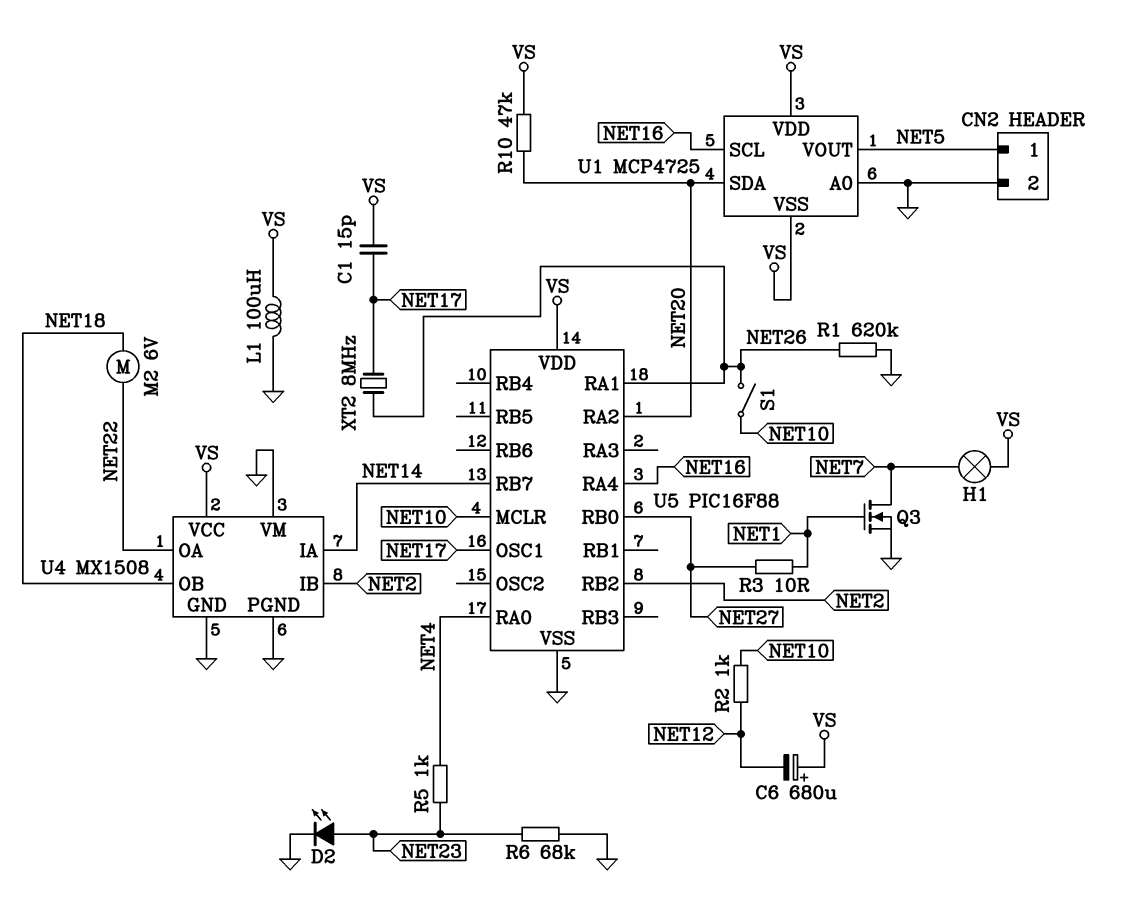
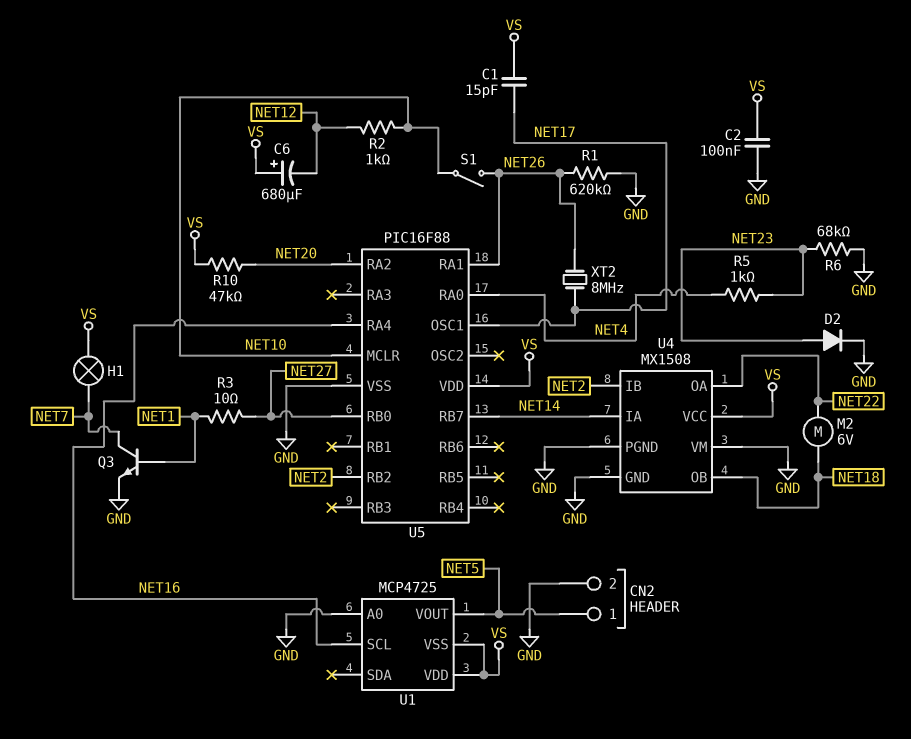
C2: none -> 100nF (GND, VS)
D2: LED (A NET23, K GND) -> diode (A NET23, K GND)
L1: 100uH (GND, VS) -> none
Q3: NMOS (G NET1, D NET7, S GND) -> NPN (B NET1, C NET7, E GND)
U1 pin SDA: NET20 -> none

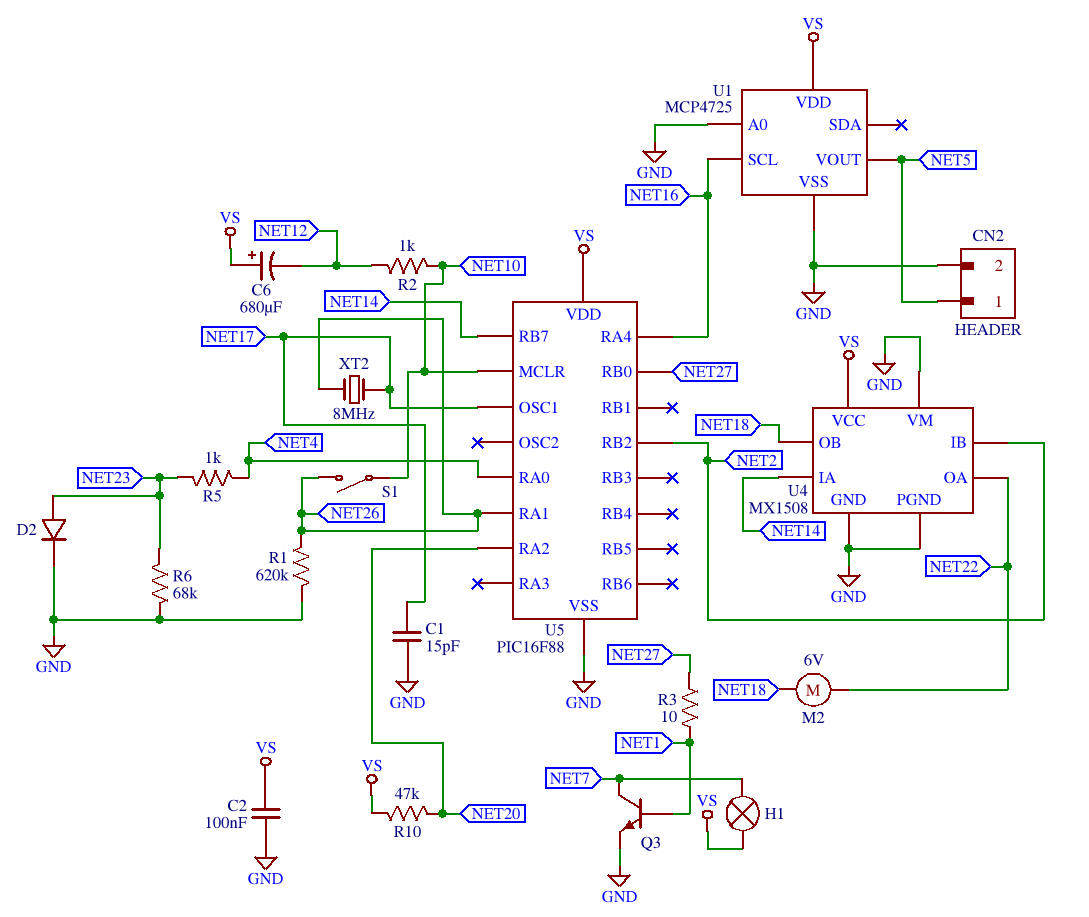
C1: 15pF (NET17, VS) -> 15pF (GND, NET17)
U1 pin VSS: VS -> GND

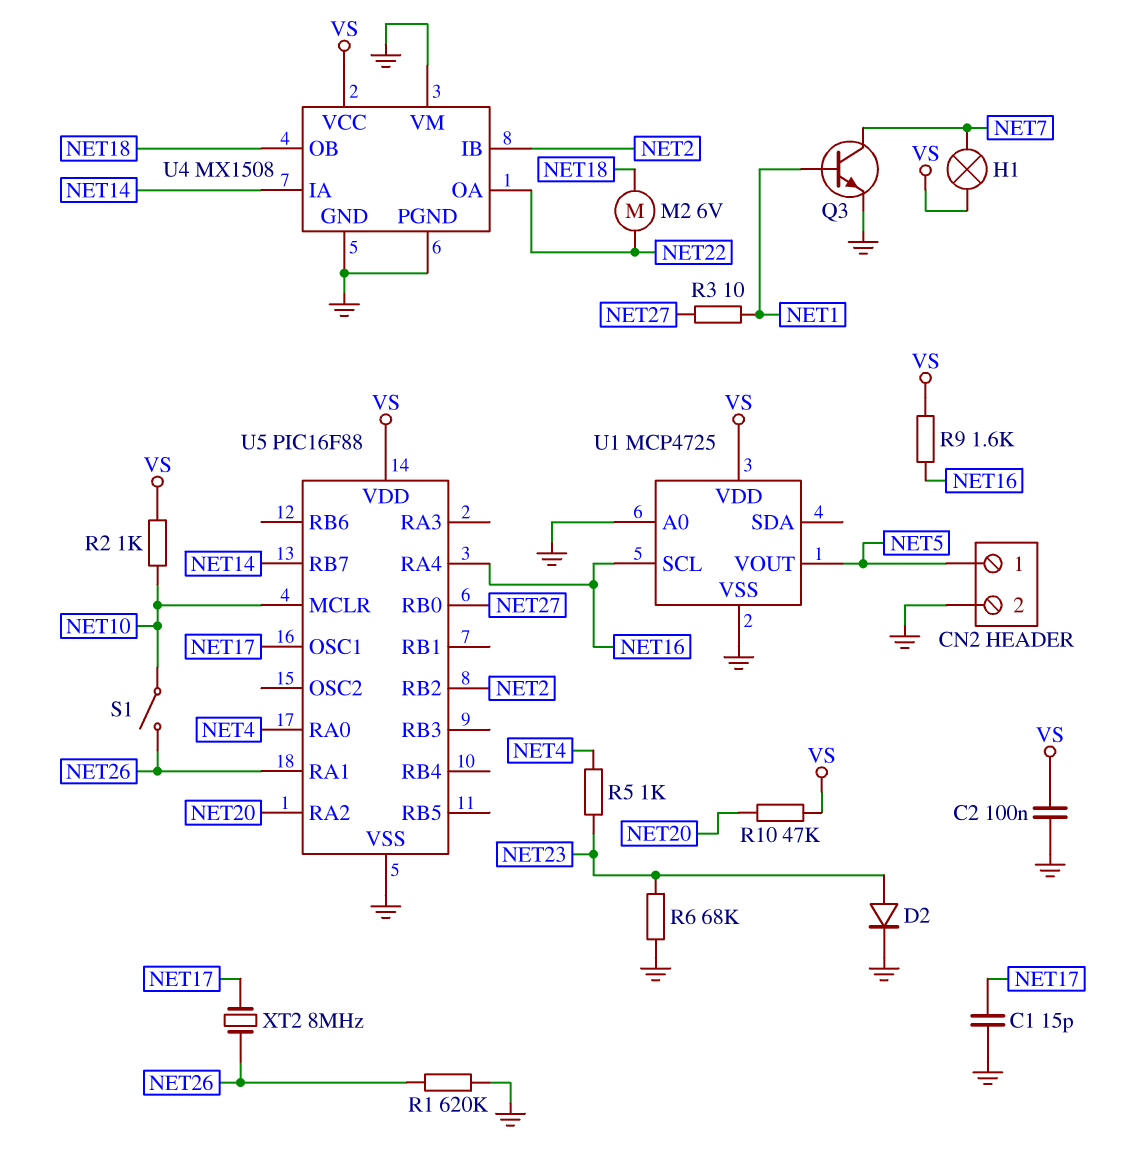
C6: 680uF (plus VS, minus NET12) -> none
R2: 1k (NET10, NET12) -> 1k (NET10, VS)
R9: none -> 1.6k (NET16, VS)

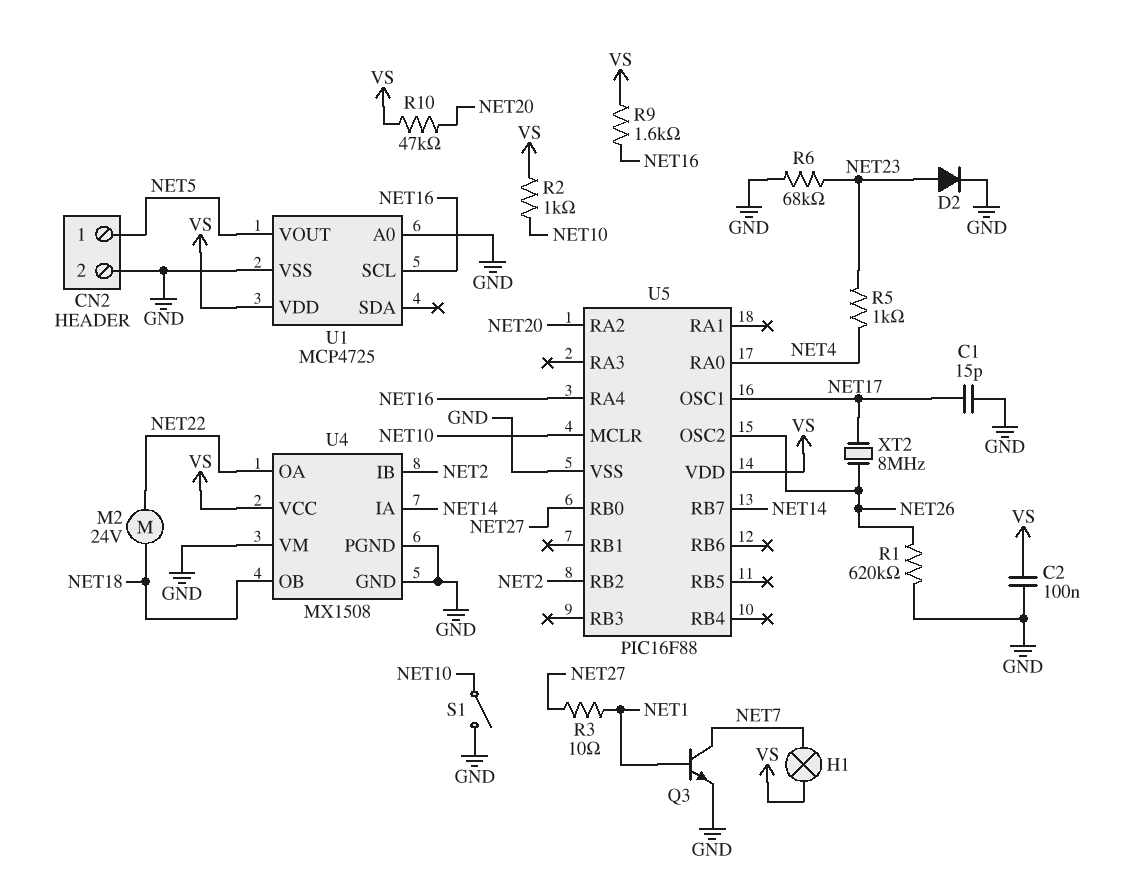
M2: motor 6V (NET18, NET22) -> motor 24V (NET18, NET22)
S1: switch (NET10, NET26) -> switch (GND, NET10)
U5 pin OSC2: none -> NET26
U5 pin RA1: NET26 -> none

